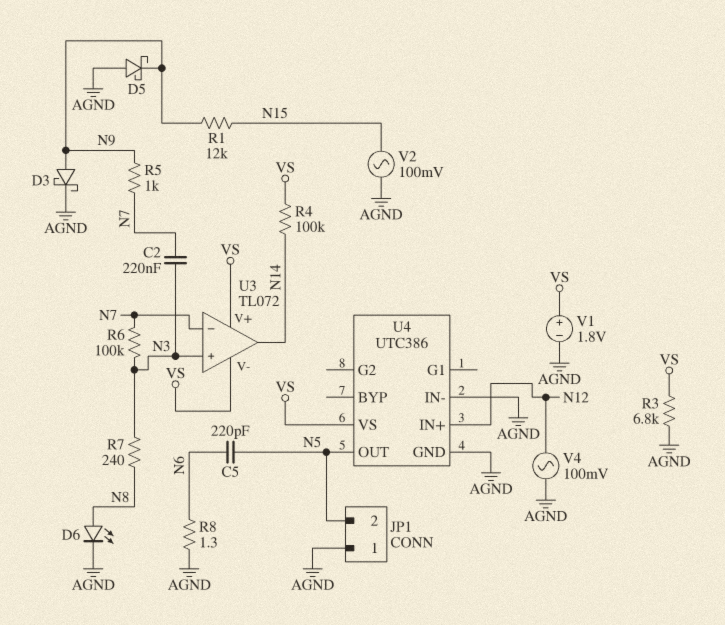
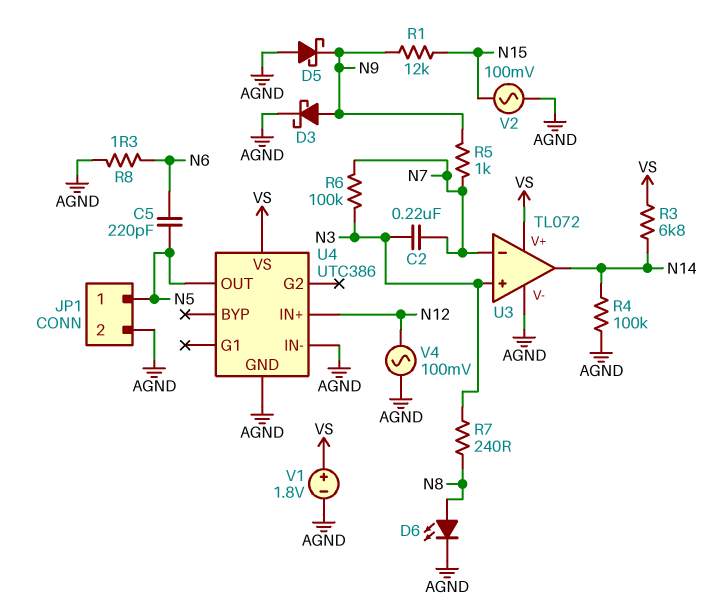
JP1 pin 1: AGND -> N5
JP1 pin 2: N5 -> AGND
R3: 6.8k (AGND, VS) -> 6.8k (N14, VS)
R4: 100k (N14, VS) -> 100k (AGND, N14)
U3 pin V-: VS -> AGND

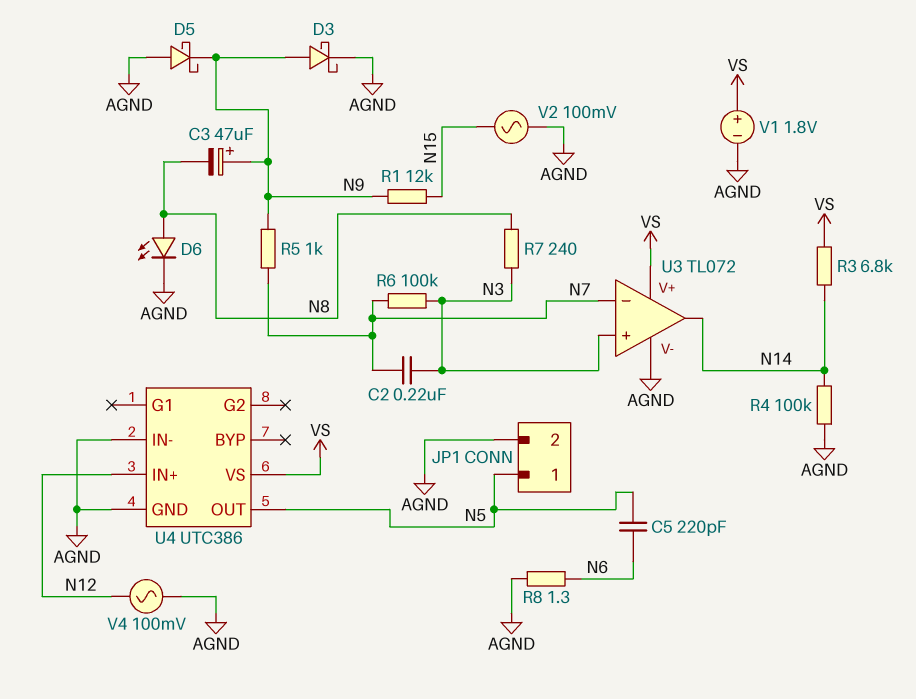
C3: none -> 47uF (plus N9, minus N8)

